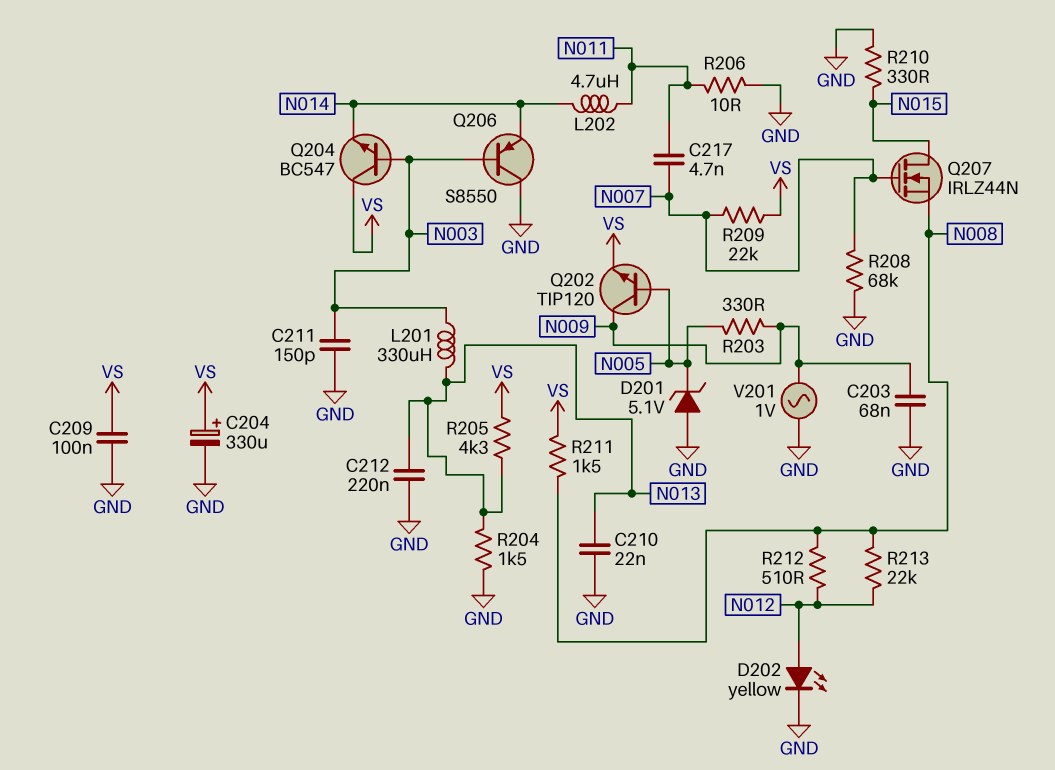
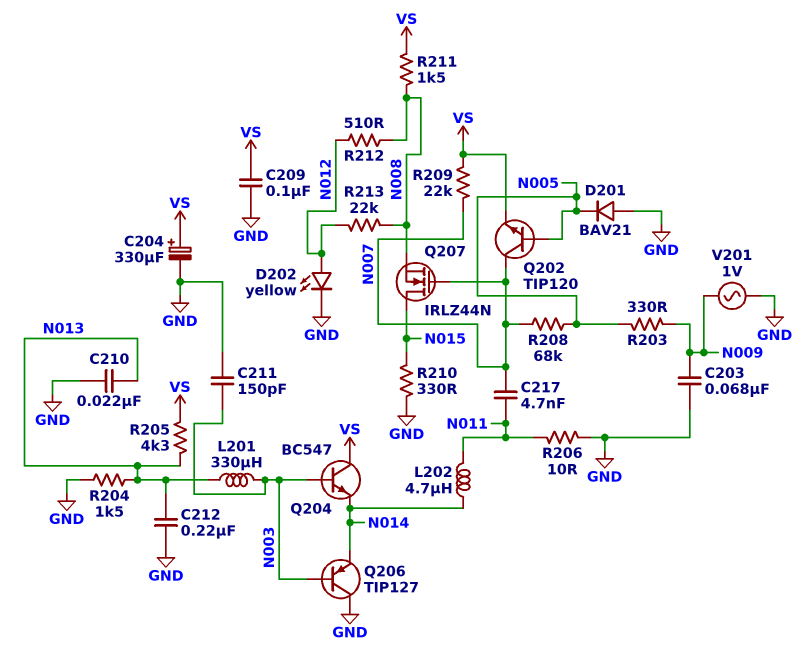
D201: zener 5.1V (A GND, K N005) -> diode BAV21 (A GND, K N005)
Q202: NPN TIP120 (B N005, C N009, E VS) -> NPN TIP120 (B N005, C N007, E VS)
Q206: PNP S8550 (B N003, C GND, E N014) -> PNP TIP127 (B N003, C GND, E N014)
R208: 68k (GND, N007) -> 68k (N005, N007)

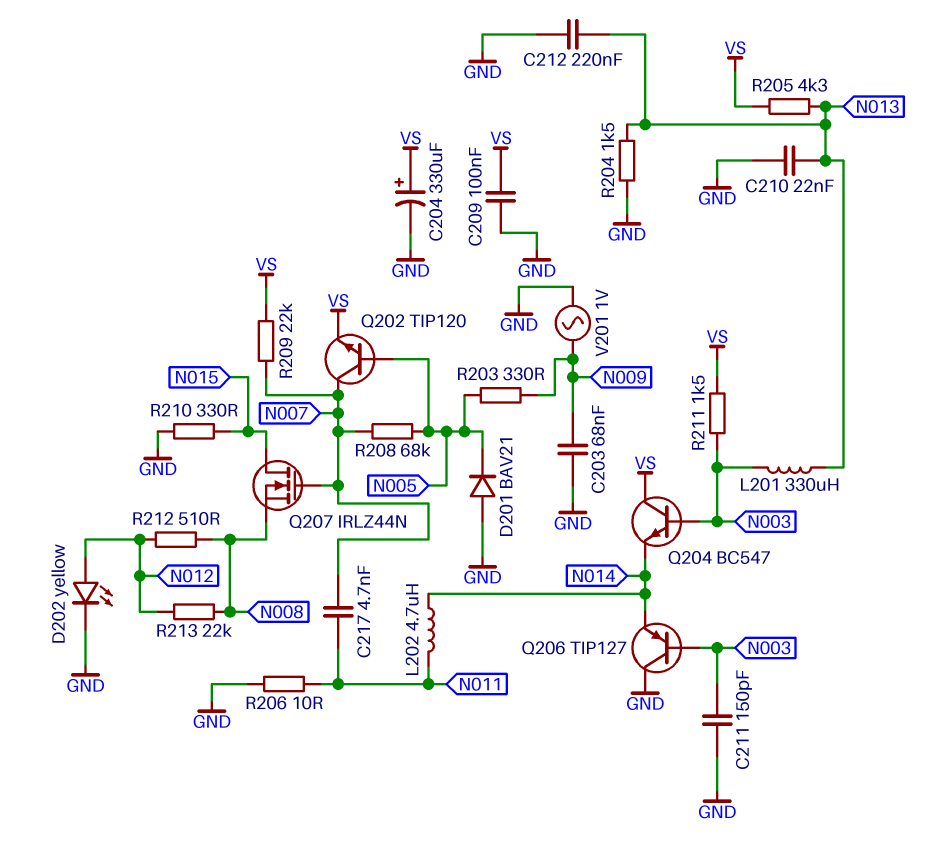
R211: 1.5k (N008, VS) -> 1.5k (N003, VS)

